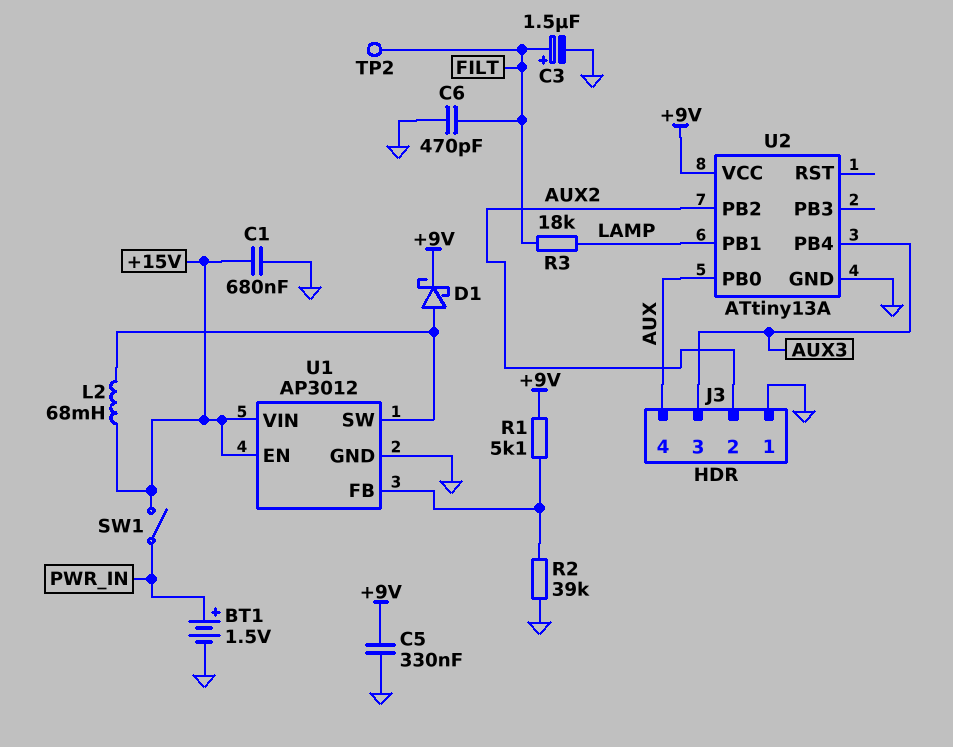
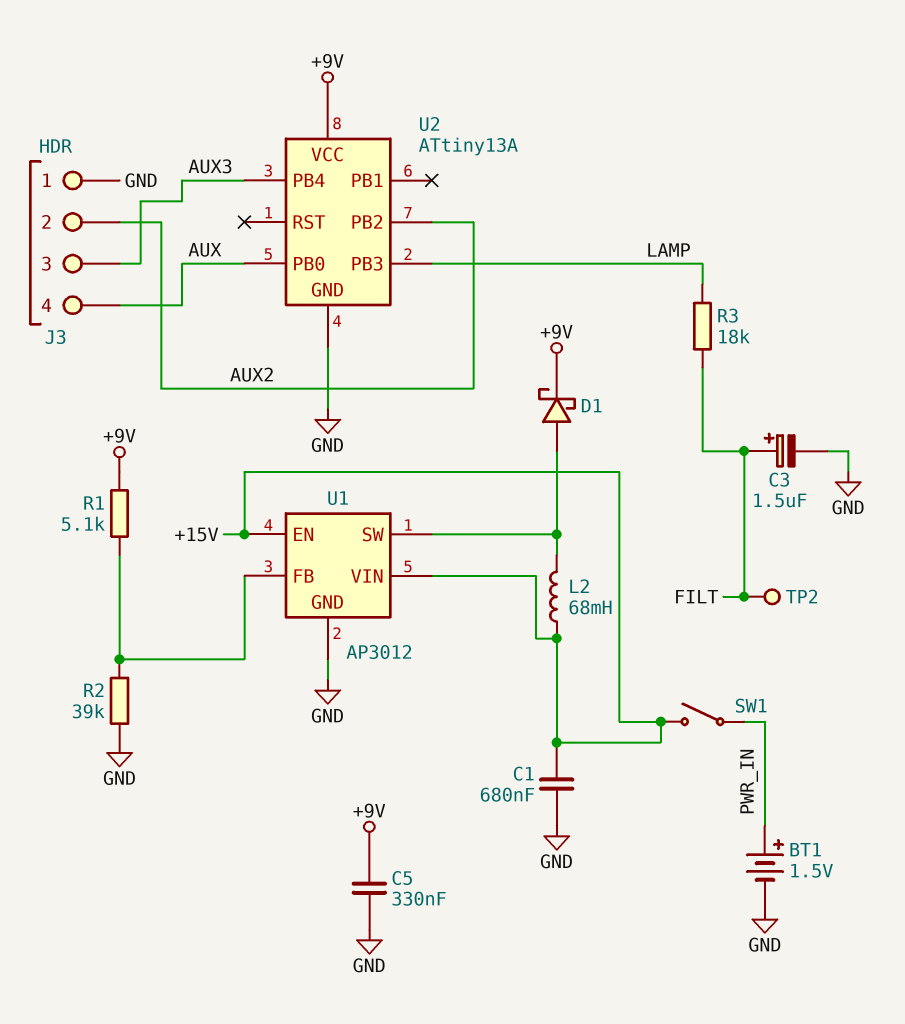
C6: 470pF (FILT, GND) -> none
U2 pin PB1: LAMP -> none
U2 pin PB3: none -> LAMP

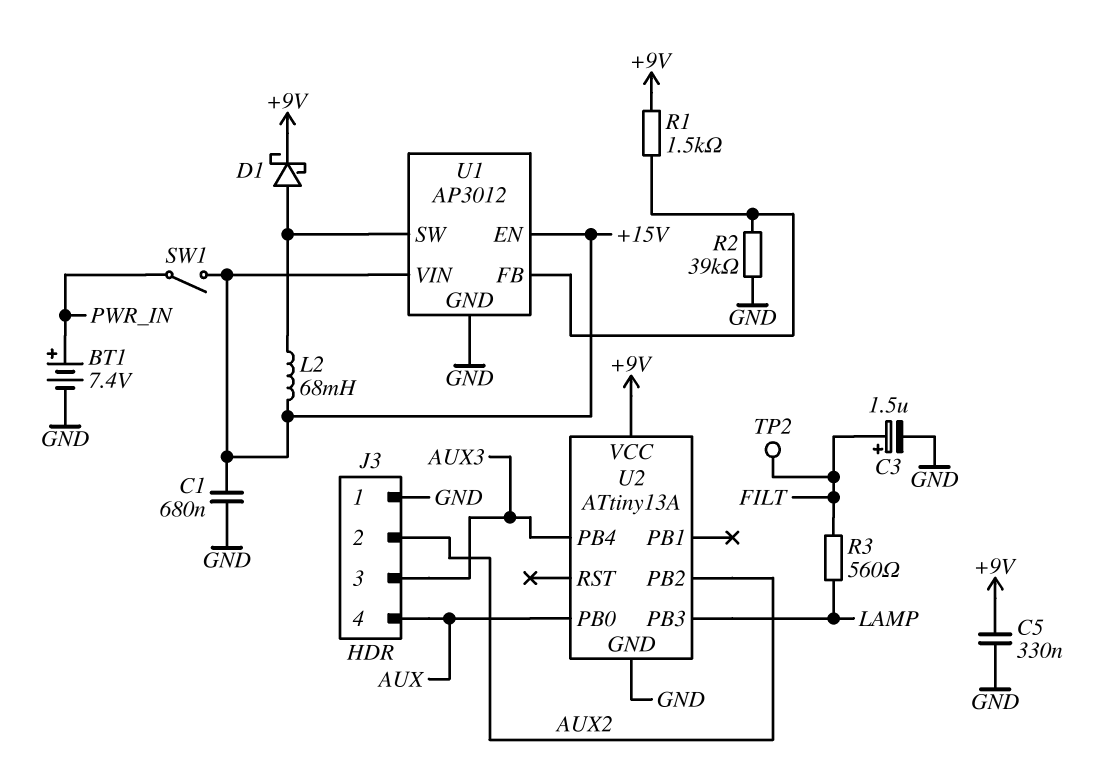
BT1: 1.5V (plus PWR_IN, minus GND) -> 7.4V (plus PWR_IN, minus GND)
R1: 5.1k (+9V, U1/FB) -> 1.5k (+9V, U1/FB)
R3: 18k (FILT, LAMP) -> 560 (FILT, LAMP)

